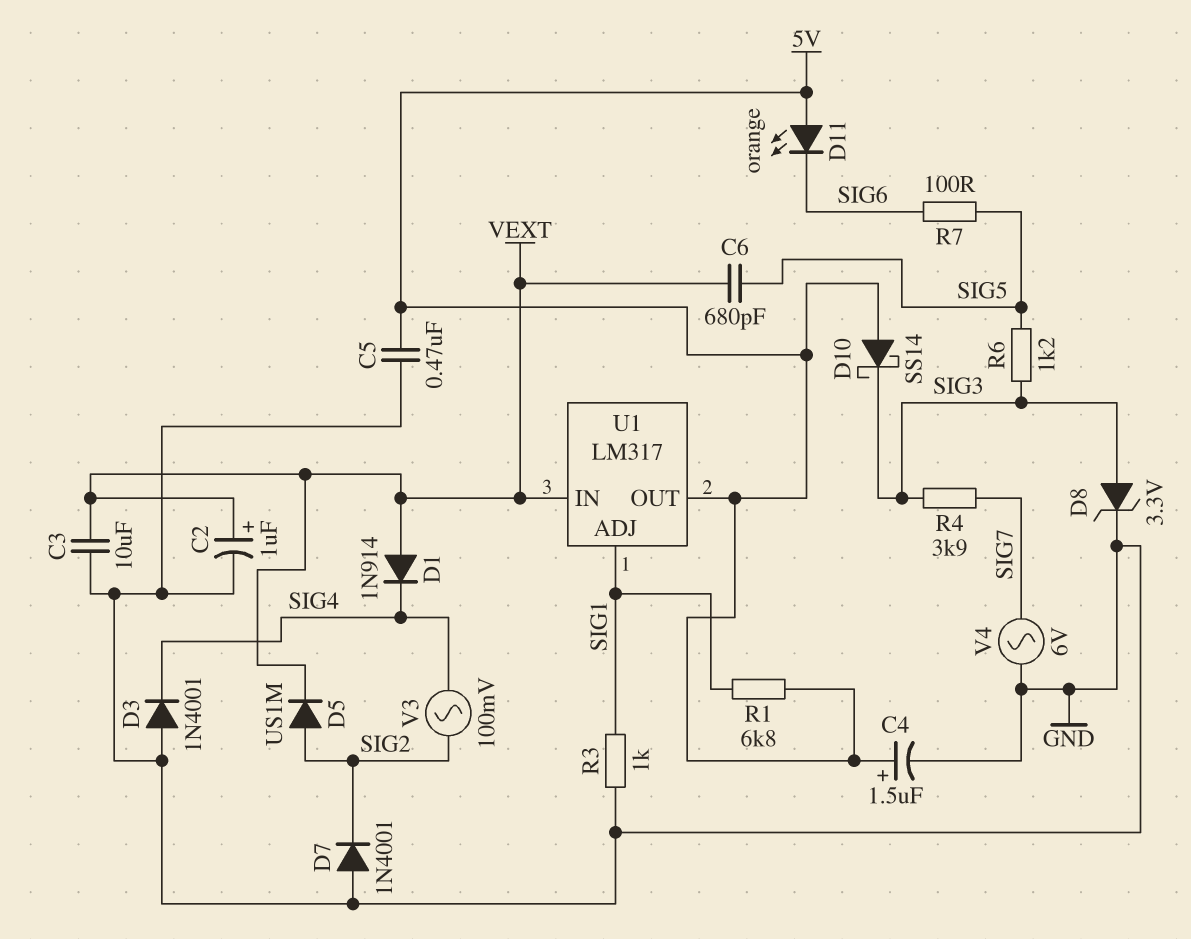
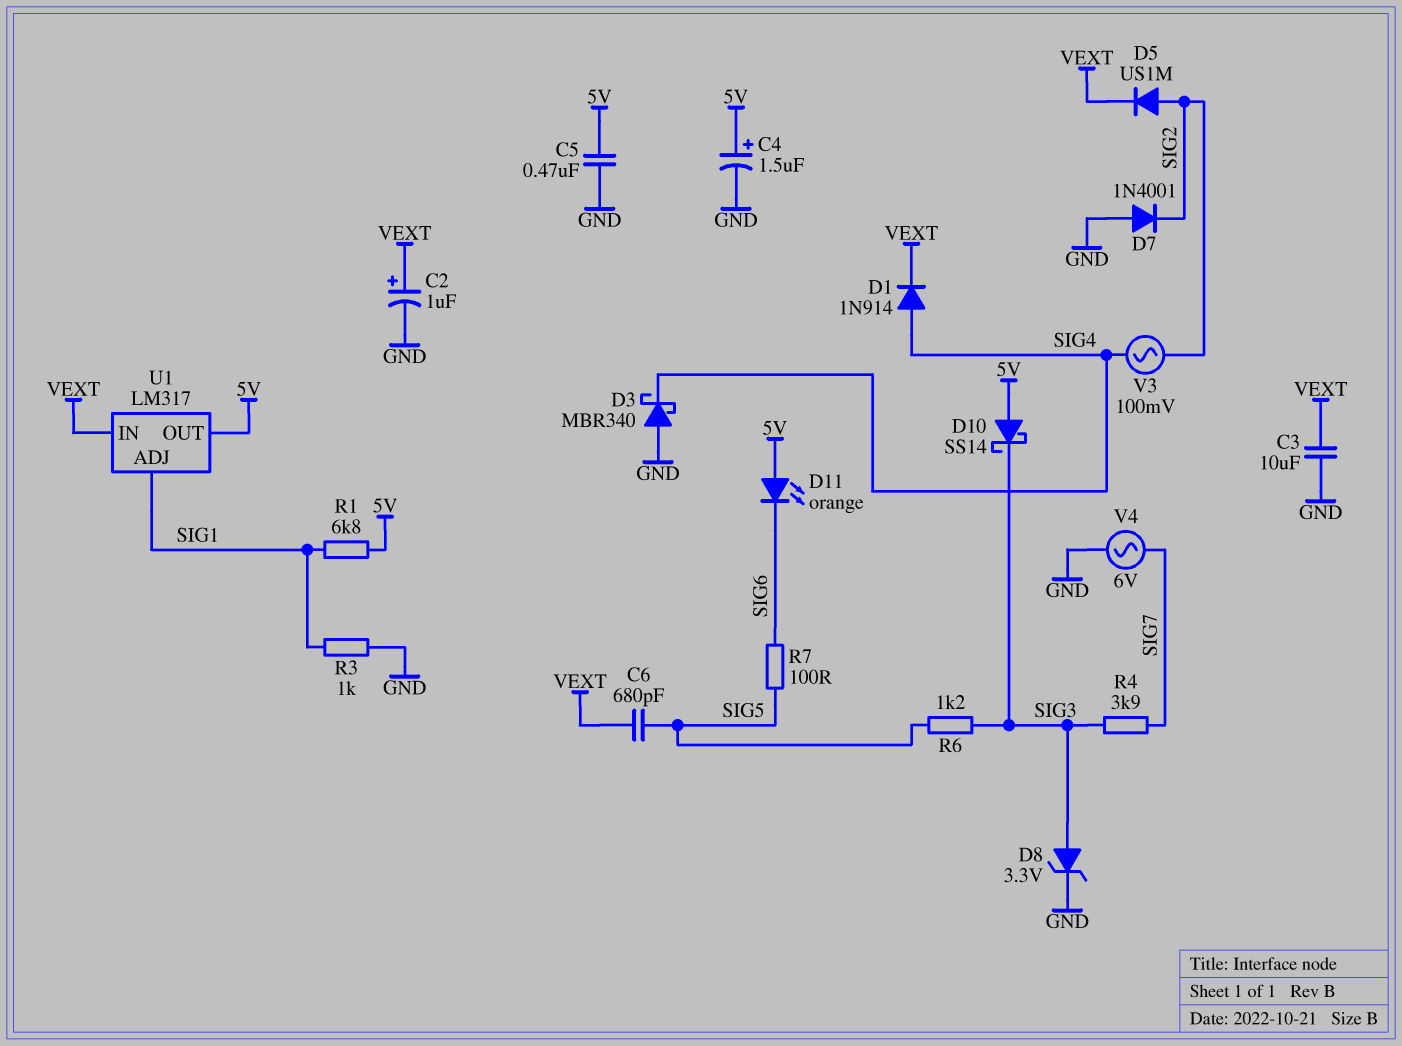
D1: diode 1N914 (A VEXT, K SIG4) -> diode 1N914 (A SIG4, K VEXT)
D3: diode 1N4001 (A GND, K SIG4) -> schottky MBR340 (A GND, K SIG4)

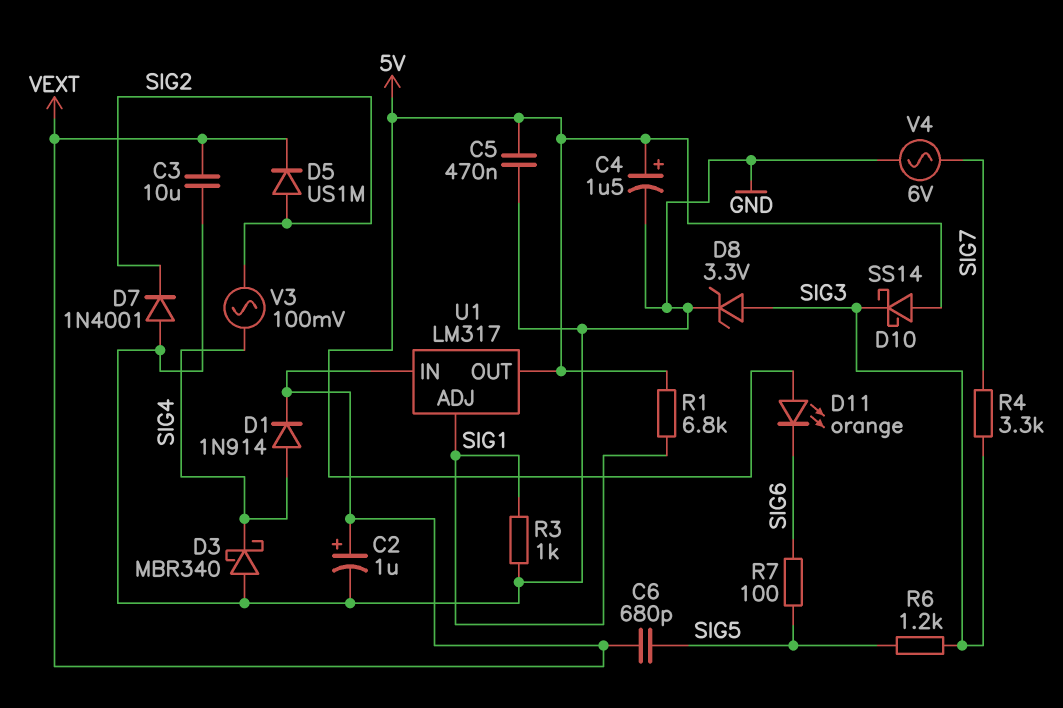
R4: 3.9k (SIG3, SIG7) -> 3.3k (SIG3, SIG7)

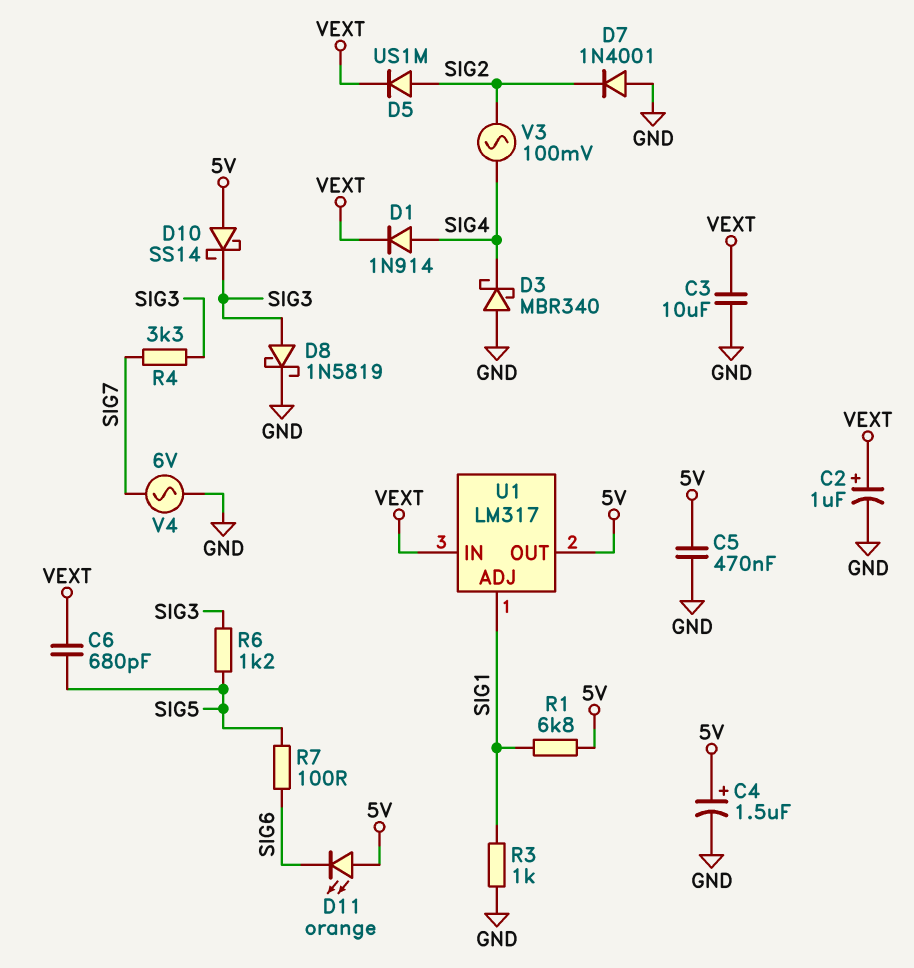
D8: zener 3.3V (A SIG3, K GND) -> schottky 1N5819 (A SIG3, K GND)

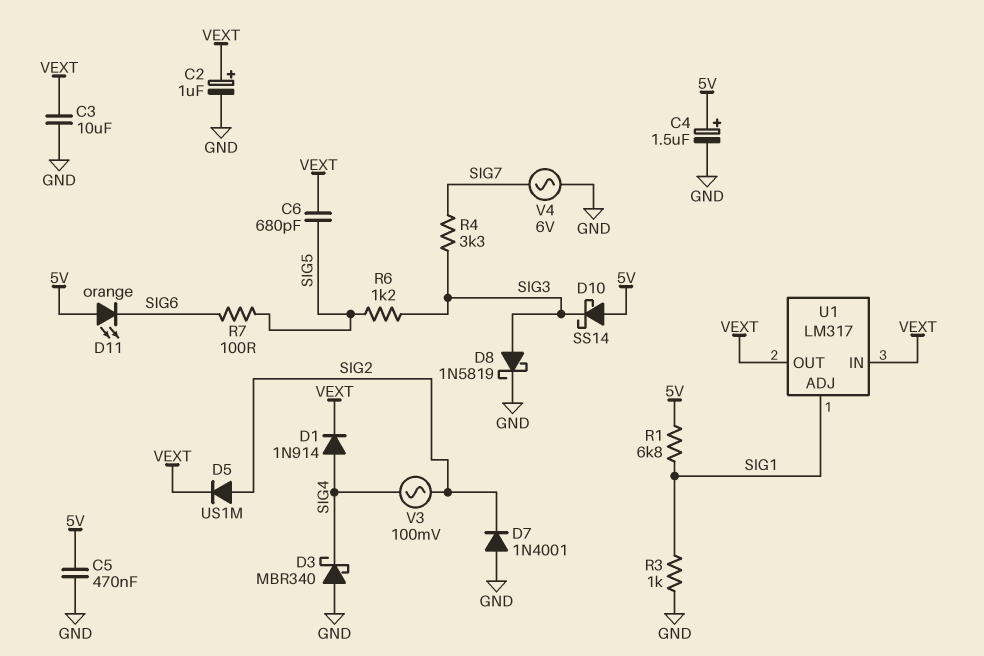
U1 pin OUT: 5V -> VEXT

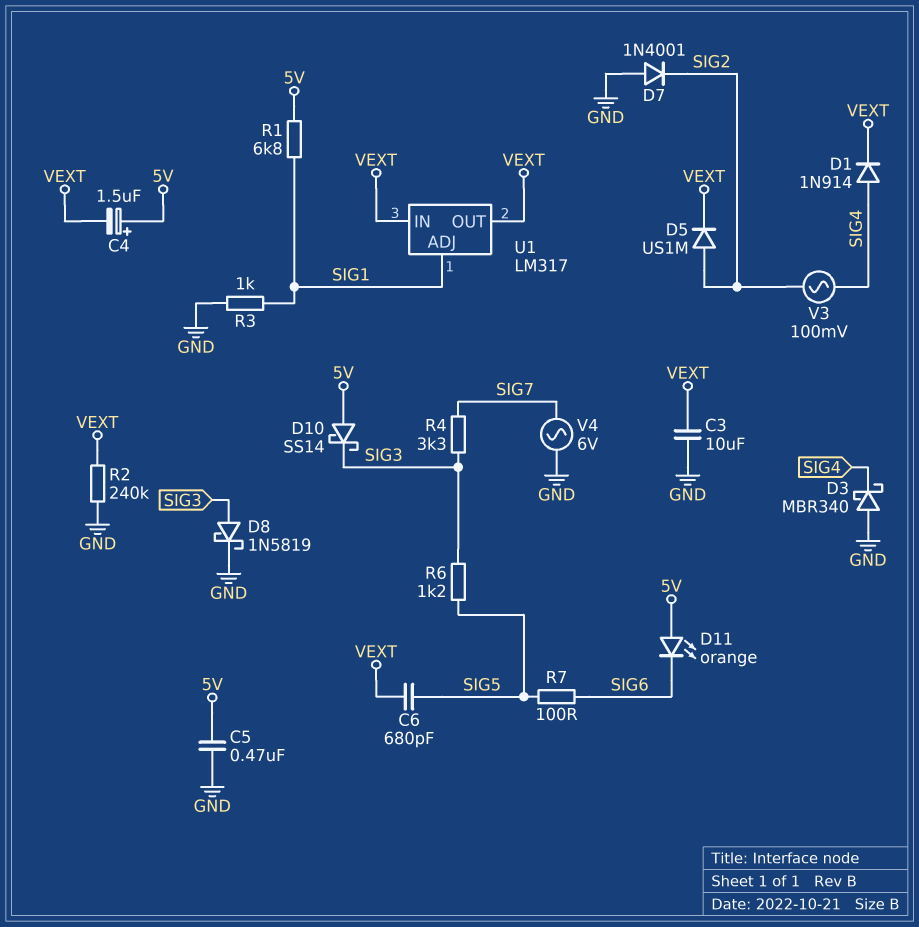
C2: 1uF (plus VEXT, minus GND) -> none
C4: 1.5uF (plus 5V, minus GND) -> 1.5uF (plus 5V, minus VEXT)
R2: none -> 240k (GND, VEXT)

